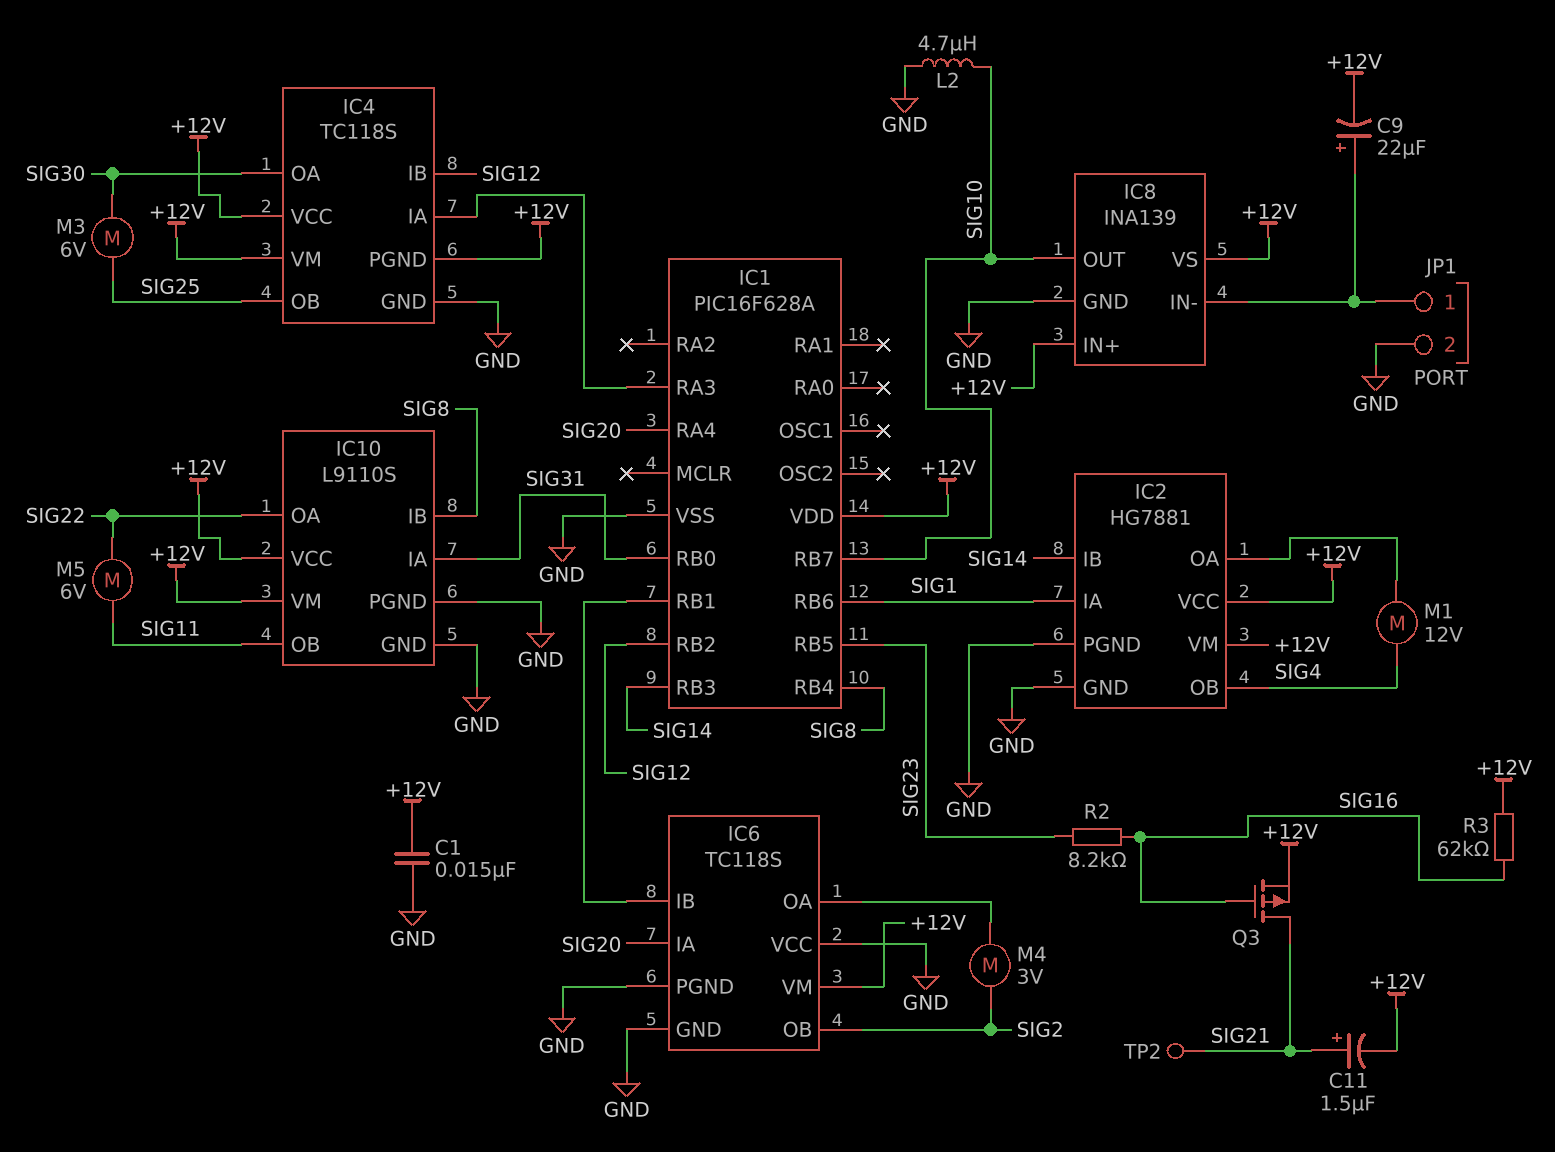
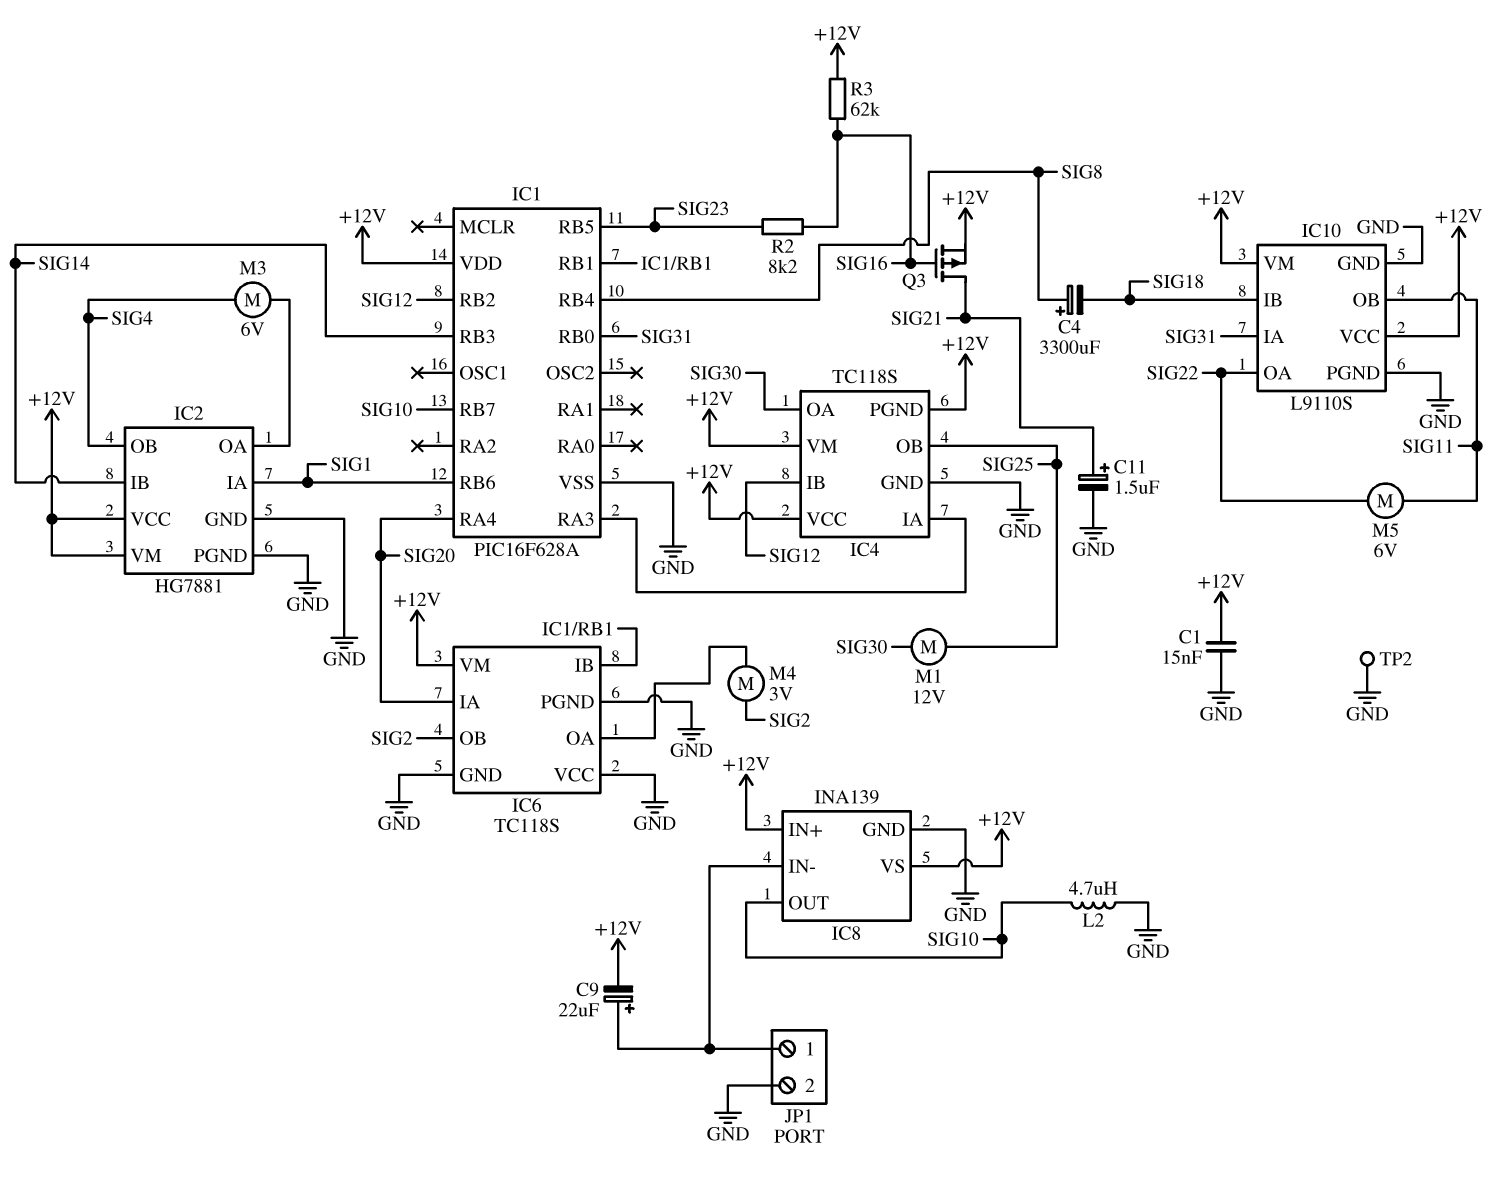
C4: none -> 3300uF (plus SIG8, minus SIG18)
C11: 1.5uF (plus SIG21, minus +12V) -> 1.5uF (plus SIG21, minus GND)
IC10 pin IB: SIG8 -> SIG18
M1: motor 12V (IC2/OA, SIG4) -> motor 12V (SIG25, SIG30)
M3: motor 6V (SIG25, SIG30) -> motor 6V (IC2/OA, SIG4)
TP2: test point (SIG21) -> test point (GND)

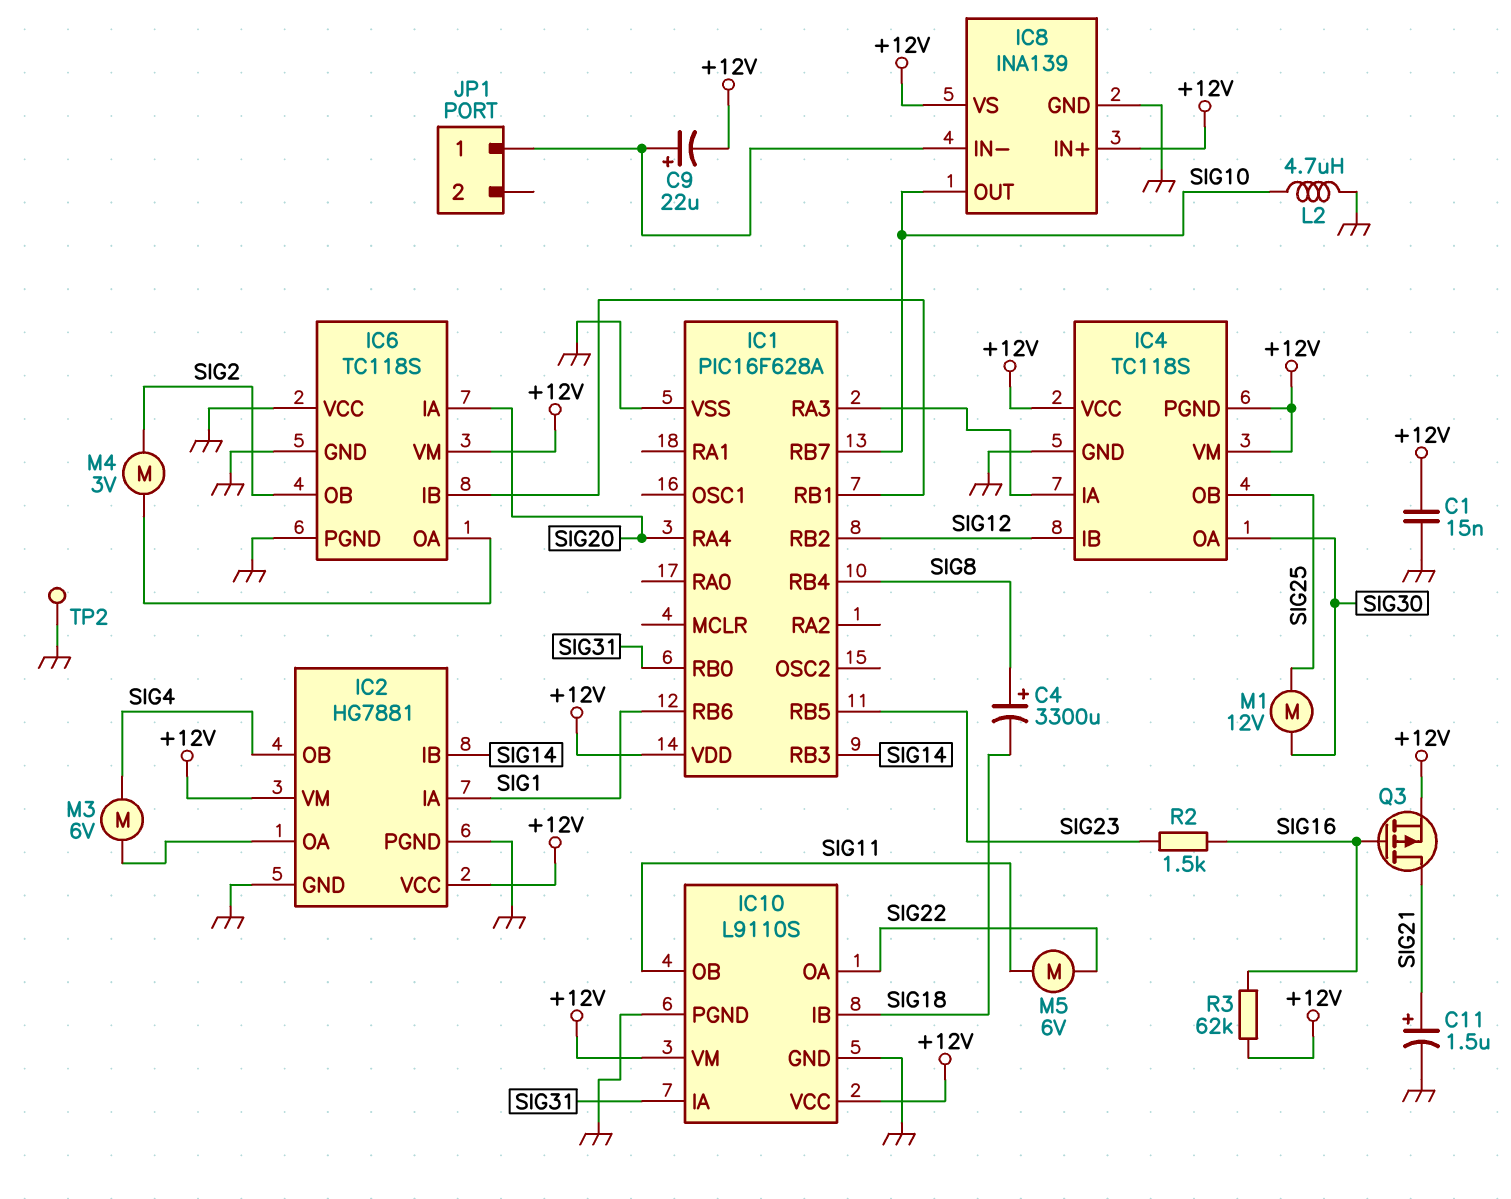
JP1 pin 2: GND -> none
R2: 8.2k (SIG16, SIG23) -> 1.5k (SIG16, SIG23)

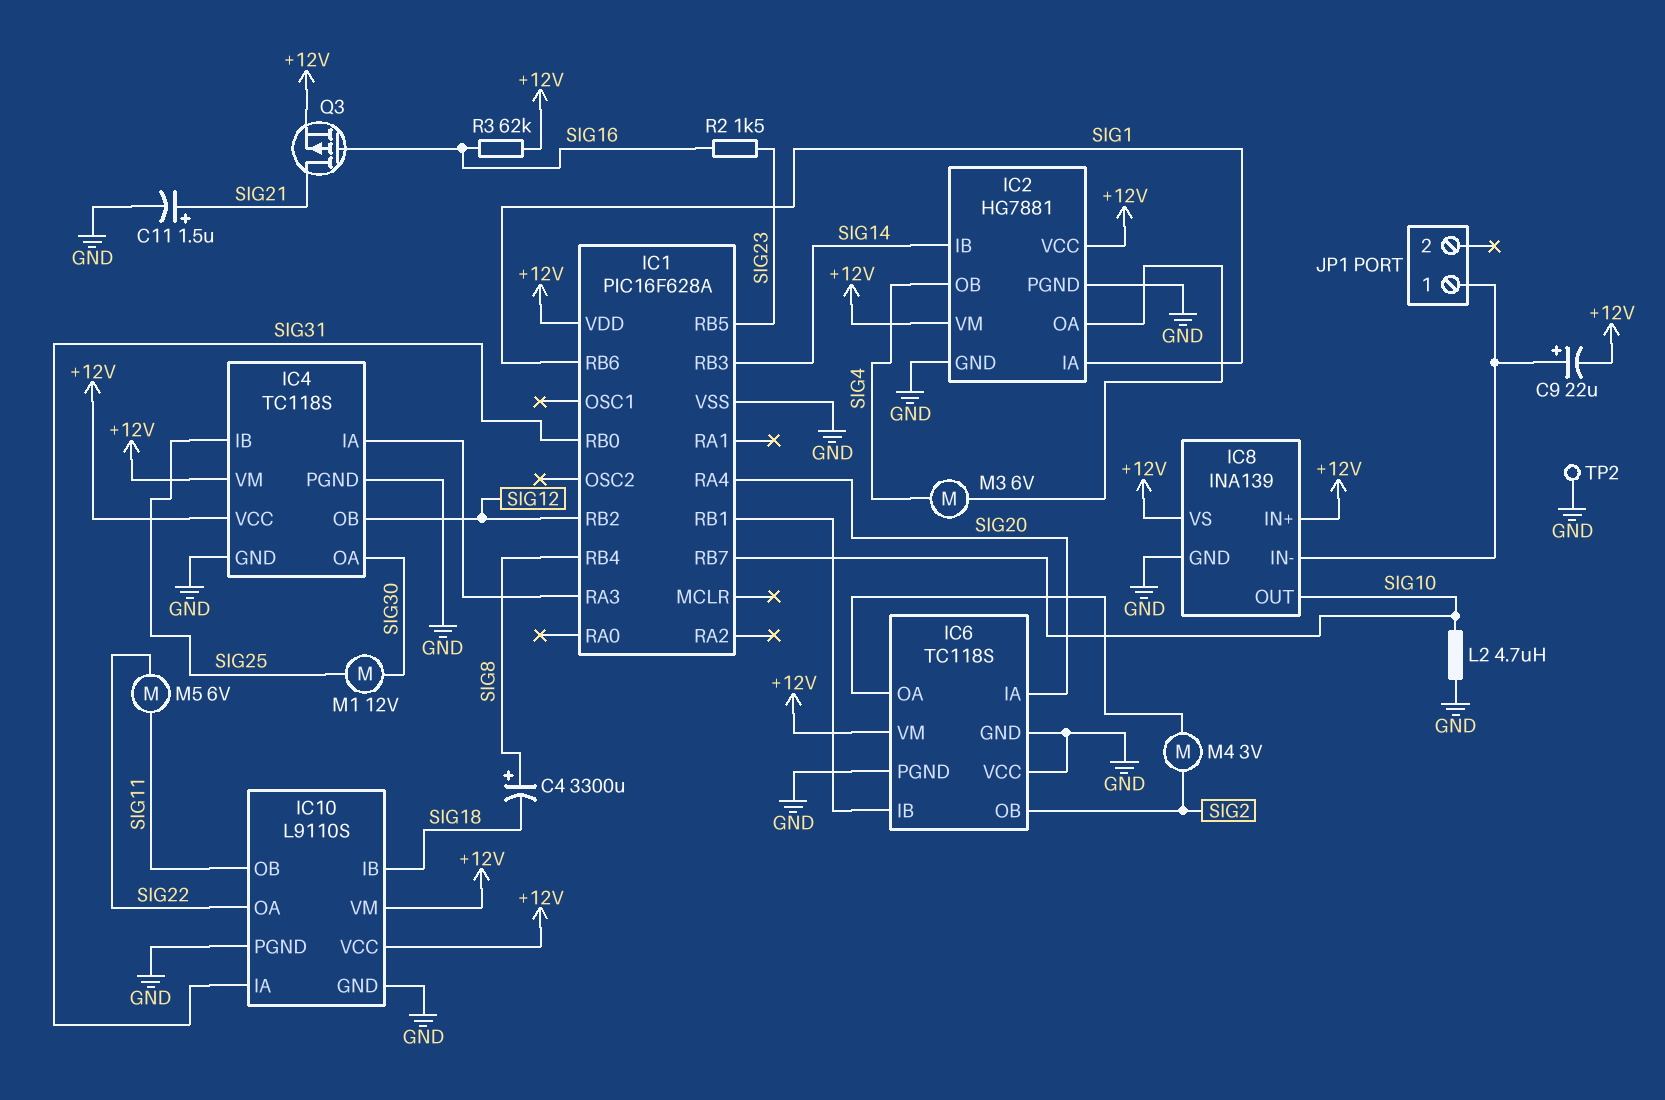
C1: 15nF (+12V, GND) -> none
IC4 pin IB: SIG12 -> SIG25
IC4 pin OB: SIG25 -> SIG12
IC4 pin PGND: +12V -> GND

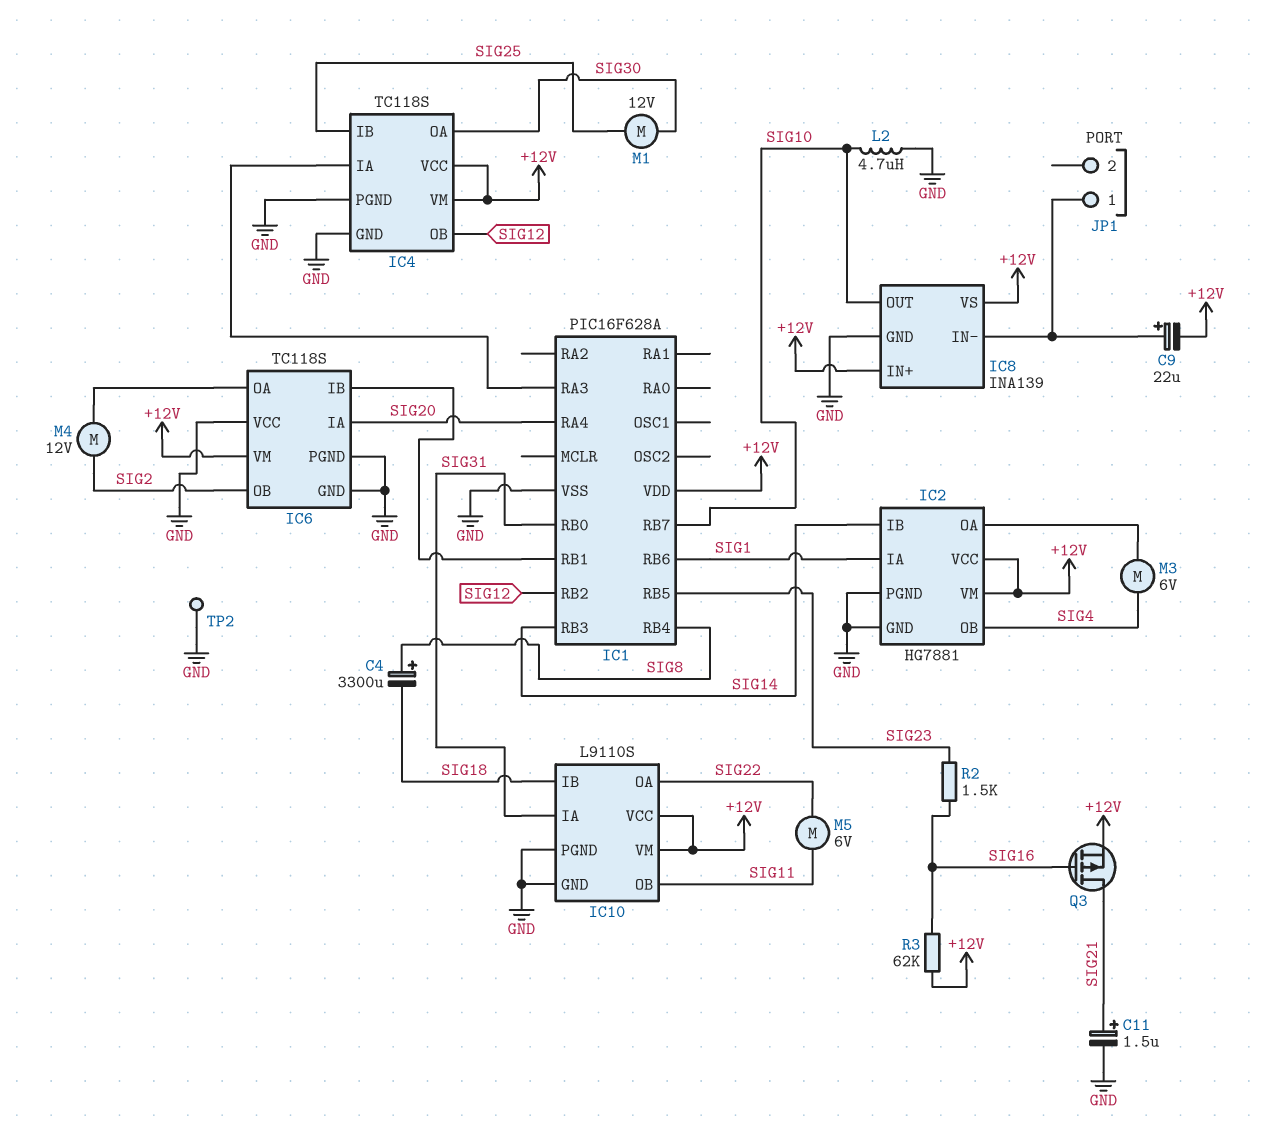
M4: motor 3V (IC6/OA, SIG2) -> motor 12V (IC6/OA, SIG2)

